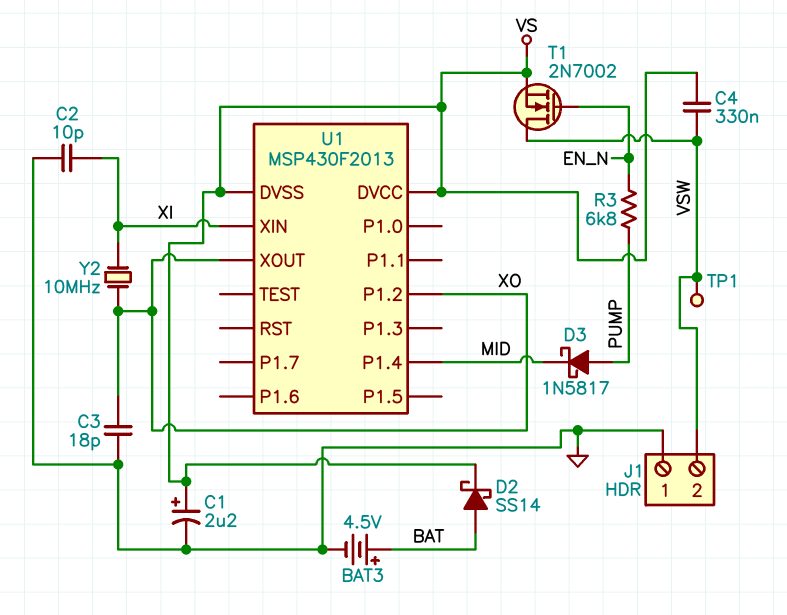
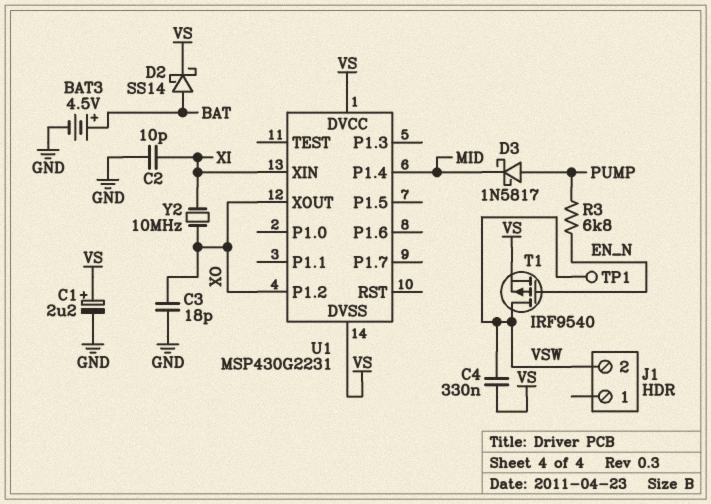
J1 pin 1: GND -> none
T1: NMOS 2N7002 (G EN_N, D VSW, S VS) -> PMOS IRF9540 (G EN_N, D VSW, S VS)
U1: MSP430F2013 -> MSP430G2231

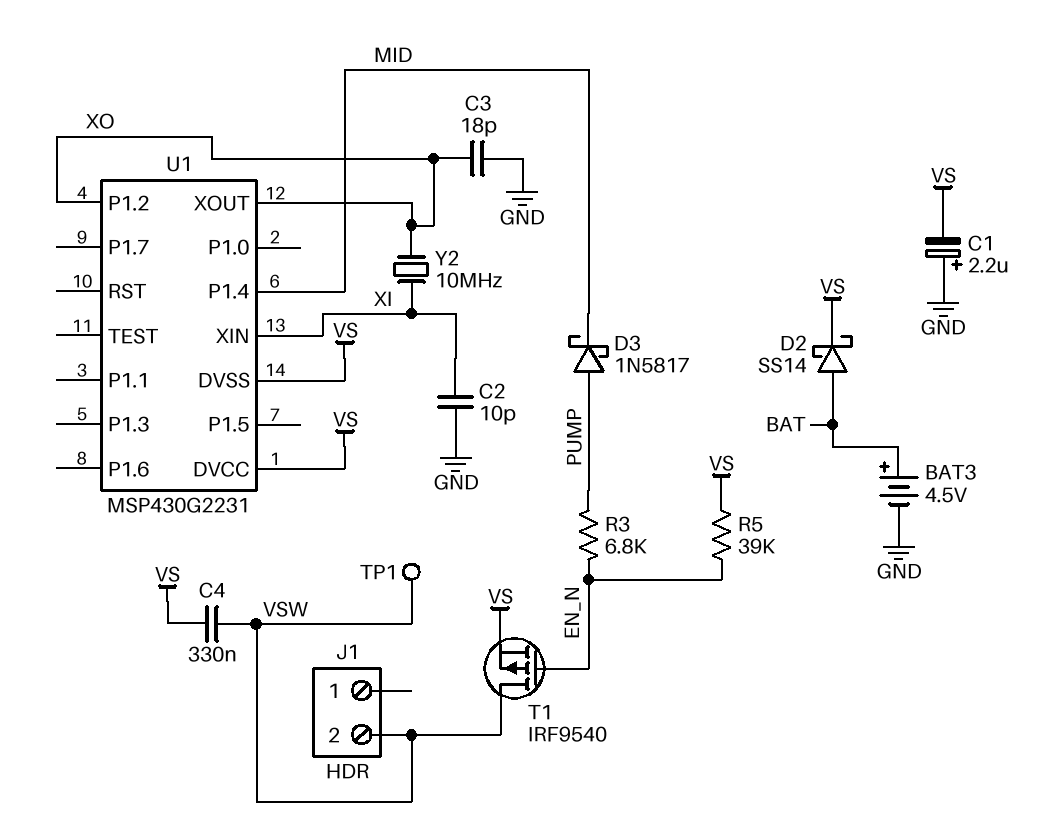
C1: 2.2uF (plus VS, minus GND) -> 2.2uF (plus GND, minus VS)
R5: none -> 39k (EN_N, VS)

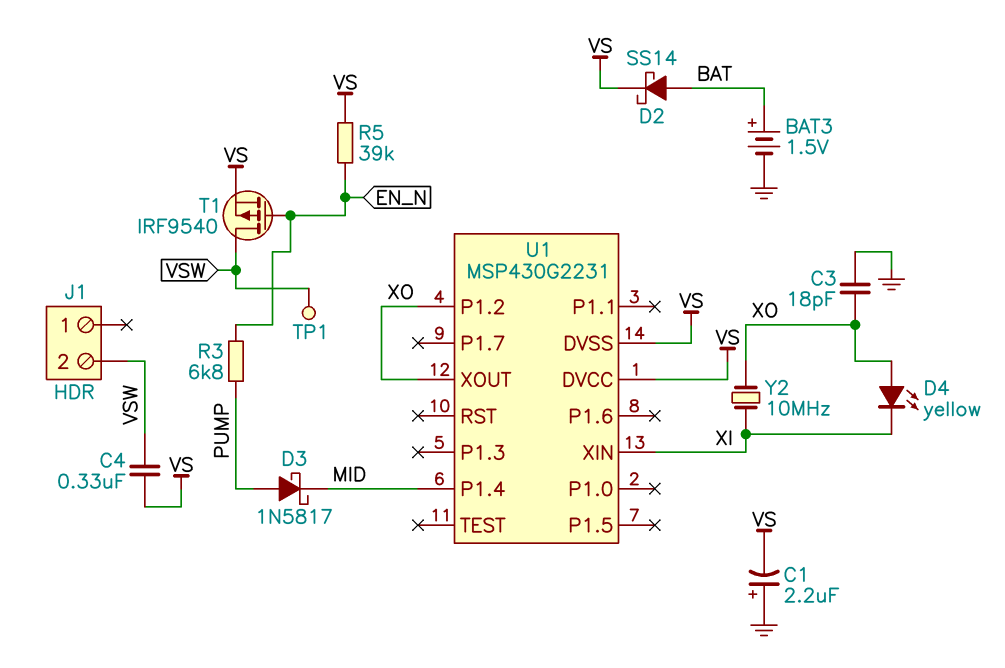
BAT3: 4.5V (plus BAT, minus GND) -> 1.5V (plus BAT, minus GND)
C2: 10pF (GND, XI) -> none
D4: none -> LED yellow (A XO, K XI)

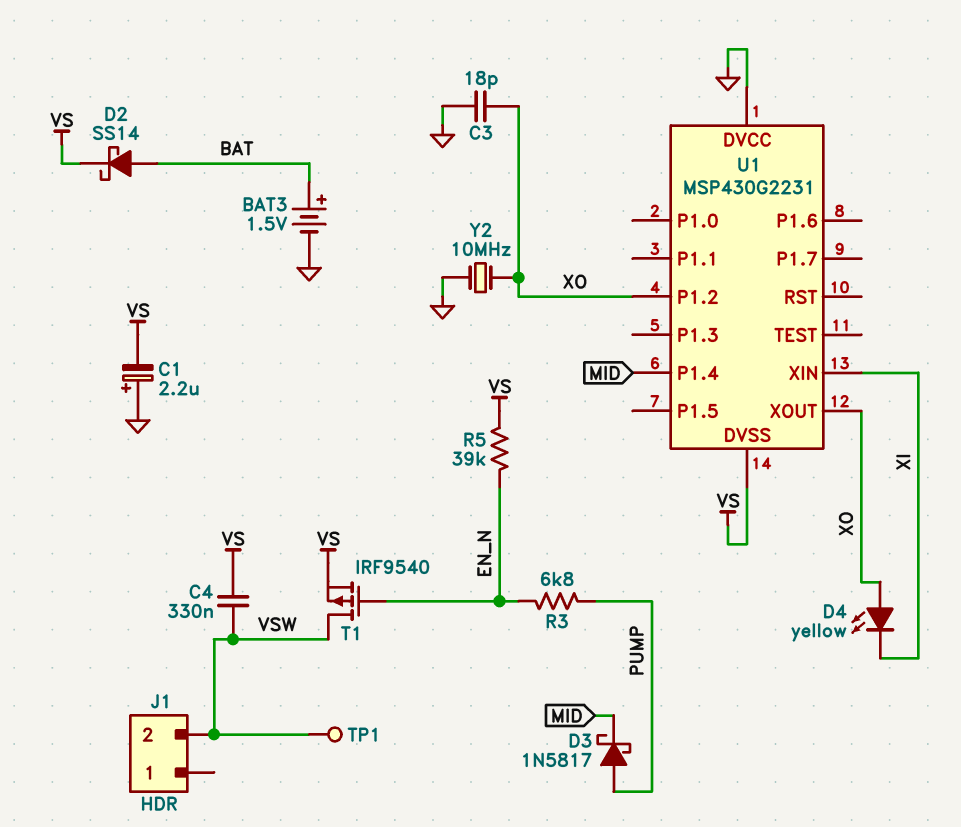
U1 pin DVCC: VS -> GND
Y2: 10MHz (XI, XO) -> 10MHz (GND, XO)

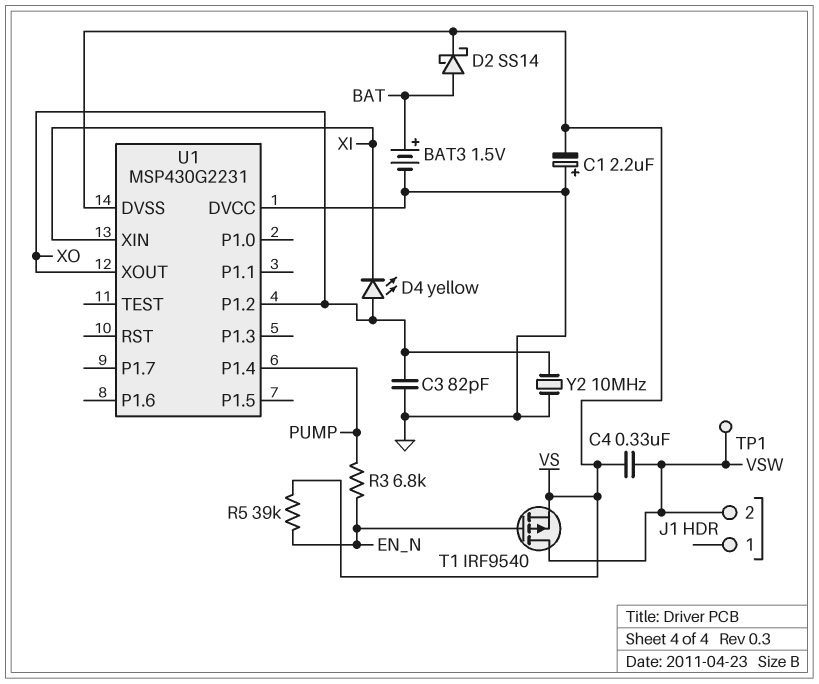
C3: 18pF (GND, XO) -> 82pF (GND, XO)
D3: schottky 1N5817 (A PUMP, K MID) -> none
U1 pin P1.4: MID -> PUMP

